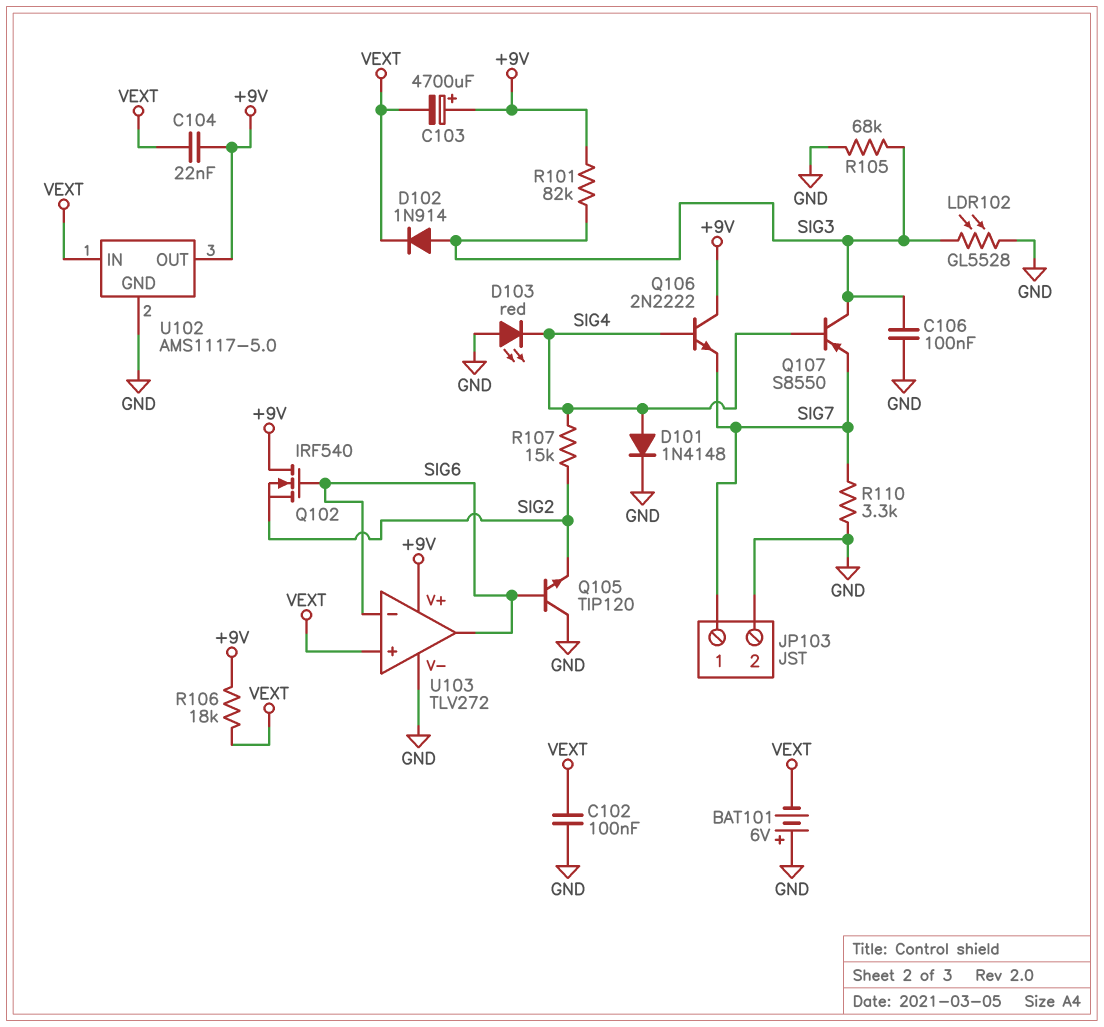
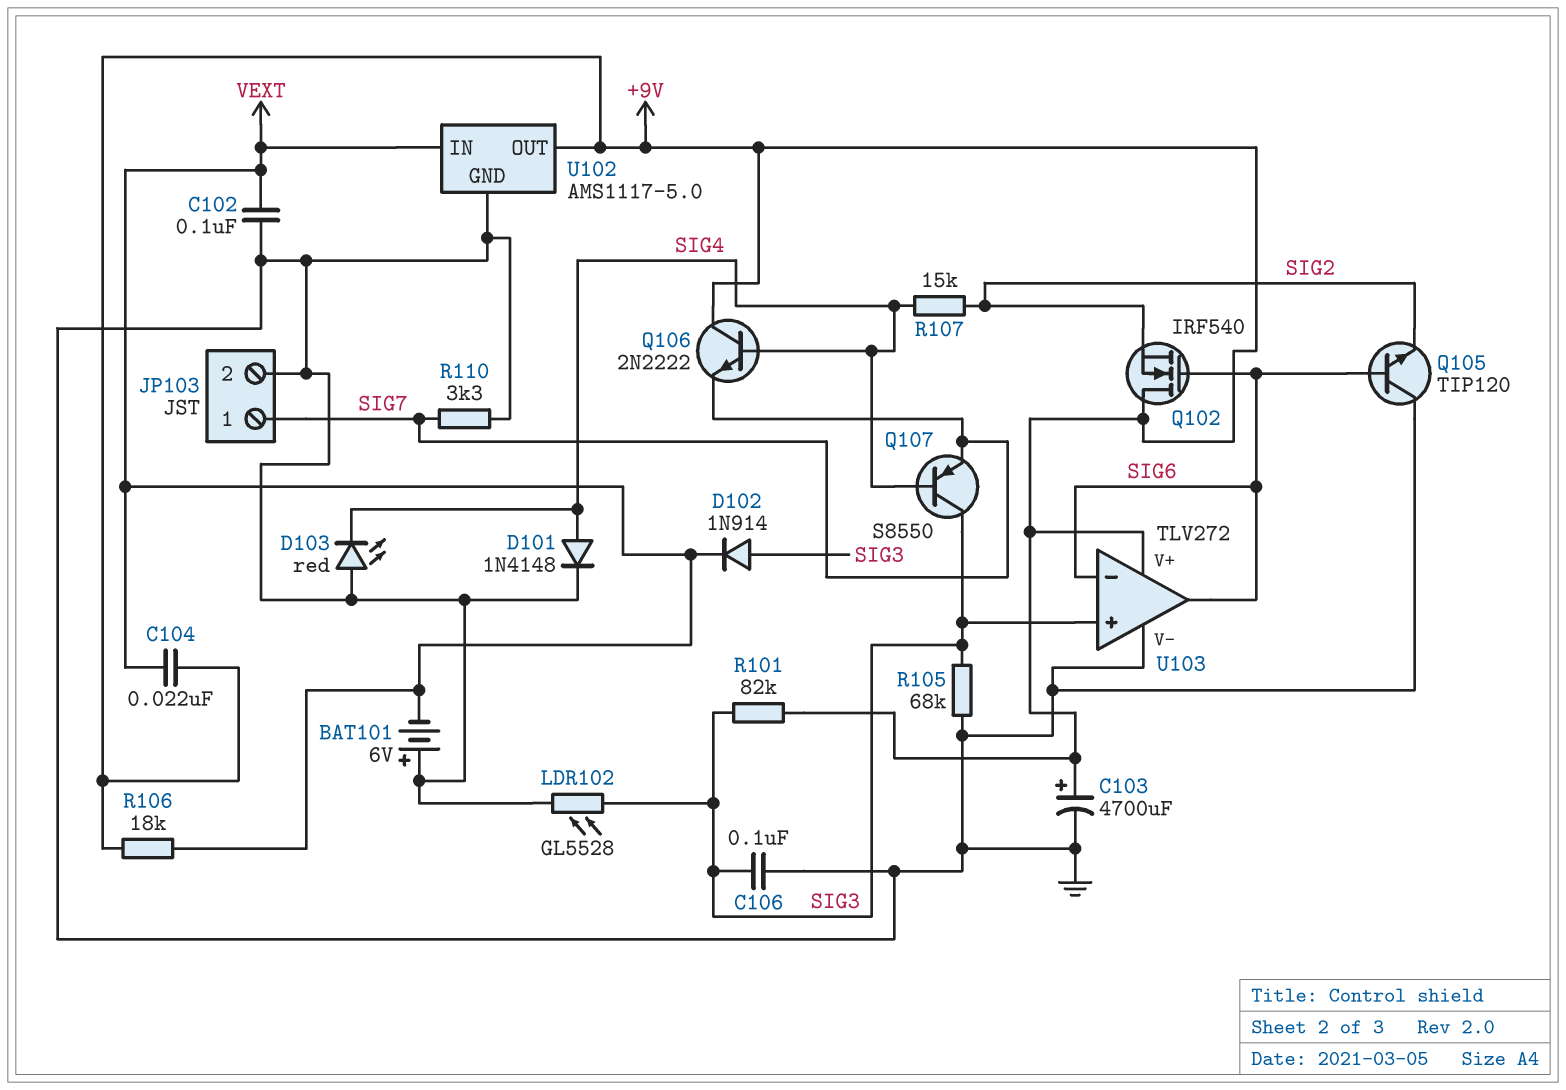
C103: 4700uF (plus +9V, minus VEXT) -> 4700uF (plus +9V, minus GND)
U103 pin in+: VEXT -> SIG3

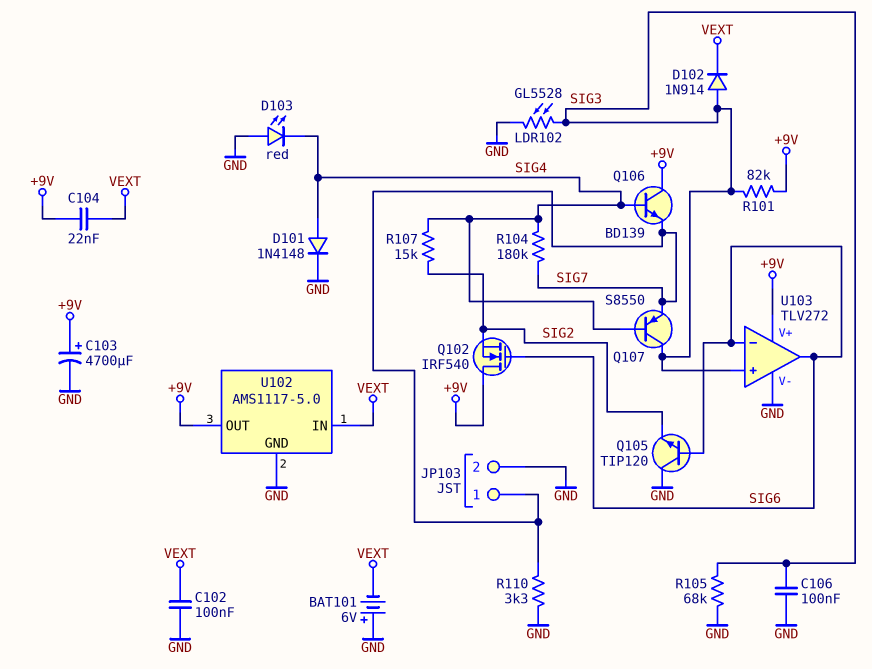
Q106: NPN 2N2222 (B SIG4, C +9V, E SIG7) -> NPN BD139 (B SIG4, C +9V, E SIG7)
R104: none -> 180k (SIG4, SIG7)
R106: 18k (+9V, VEXT) -> none

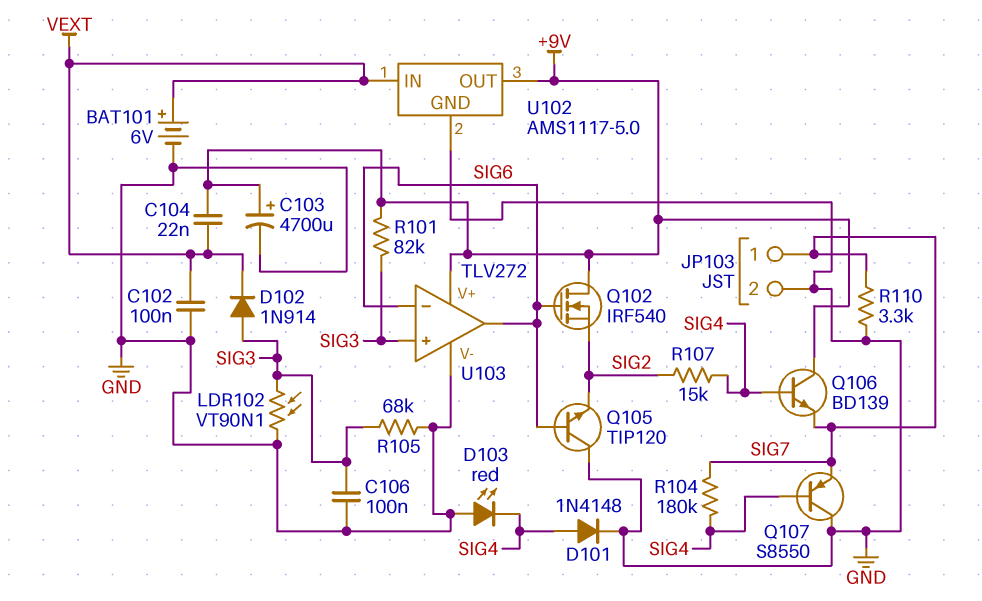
BAT101: 6V (plus GND, minus VEXT) -> 6V (plus VEXT, minus GND)
LDR102: GL5528 (GND, SIG3) -> VT90N1 (GND, SIG3)
Q107: PNP S8550 (B SIG4, C SIG3, E SIG7) -> PNP S8550 (B SIG4, C GND, E SIG7)

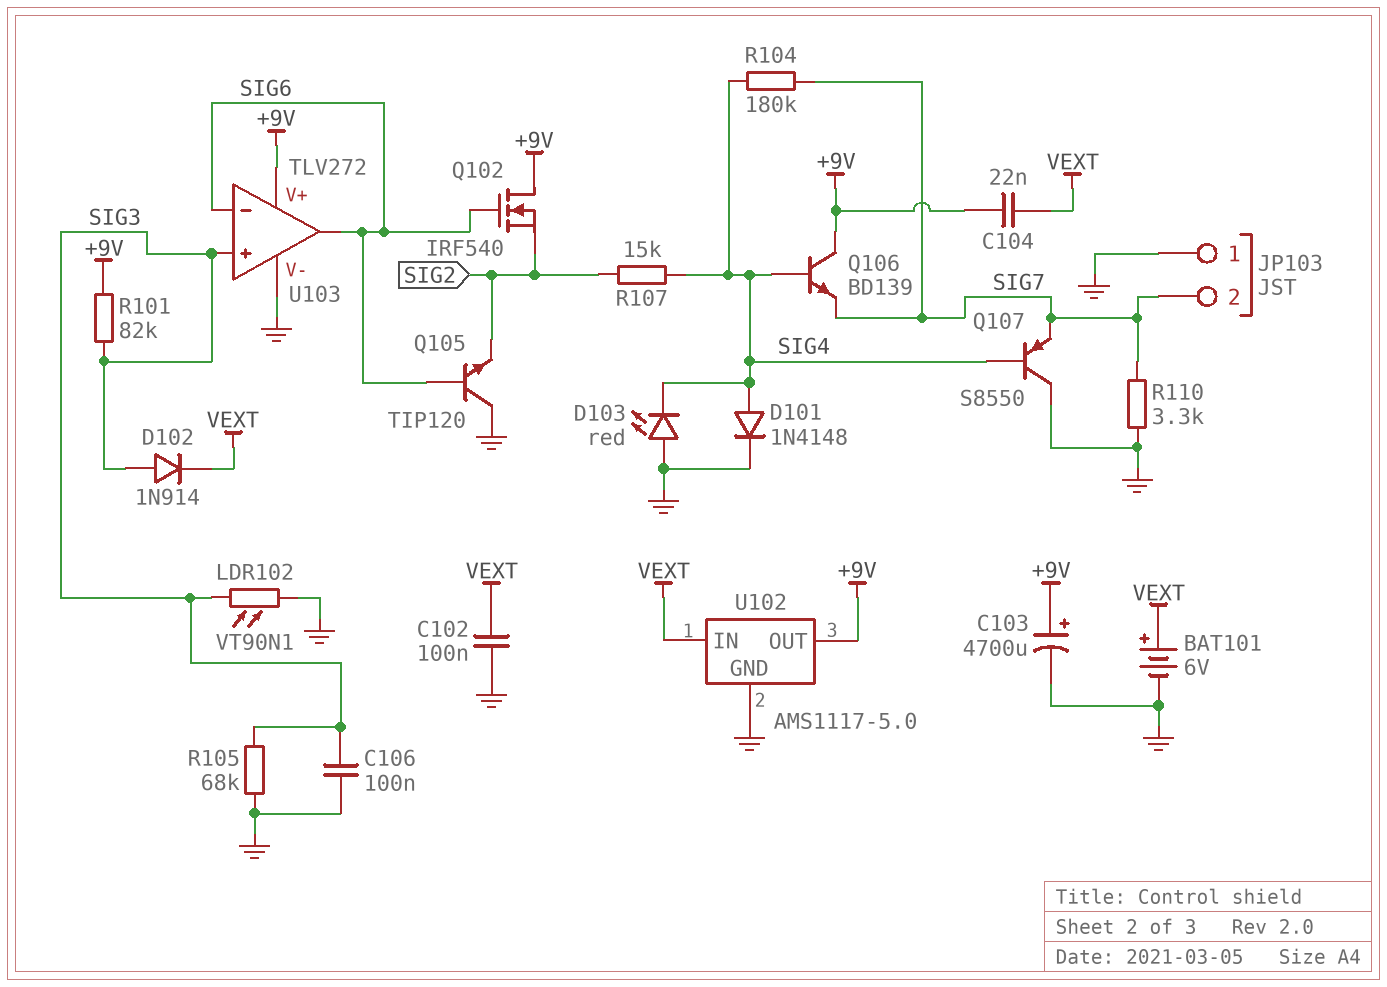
JP103 pin 1: SIG7 -> GND
JP103 pin 2: GND -> SIG7

